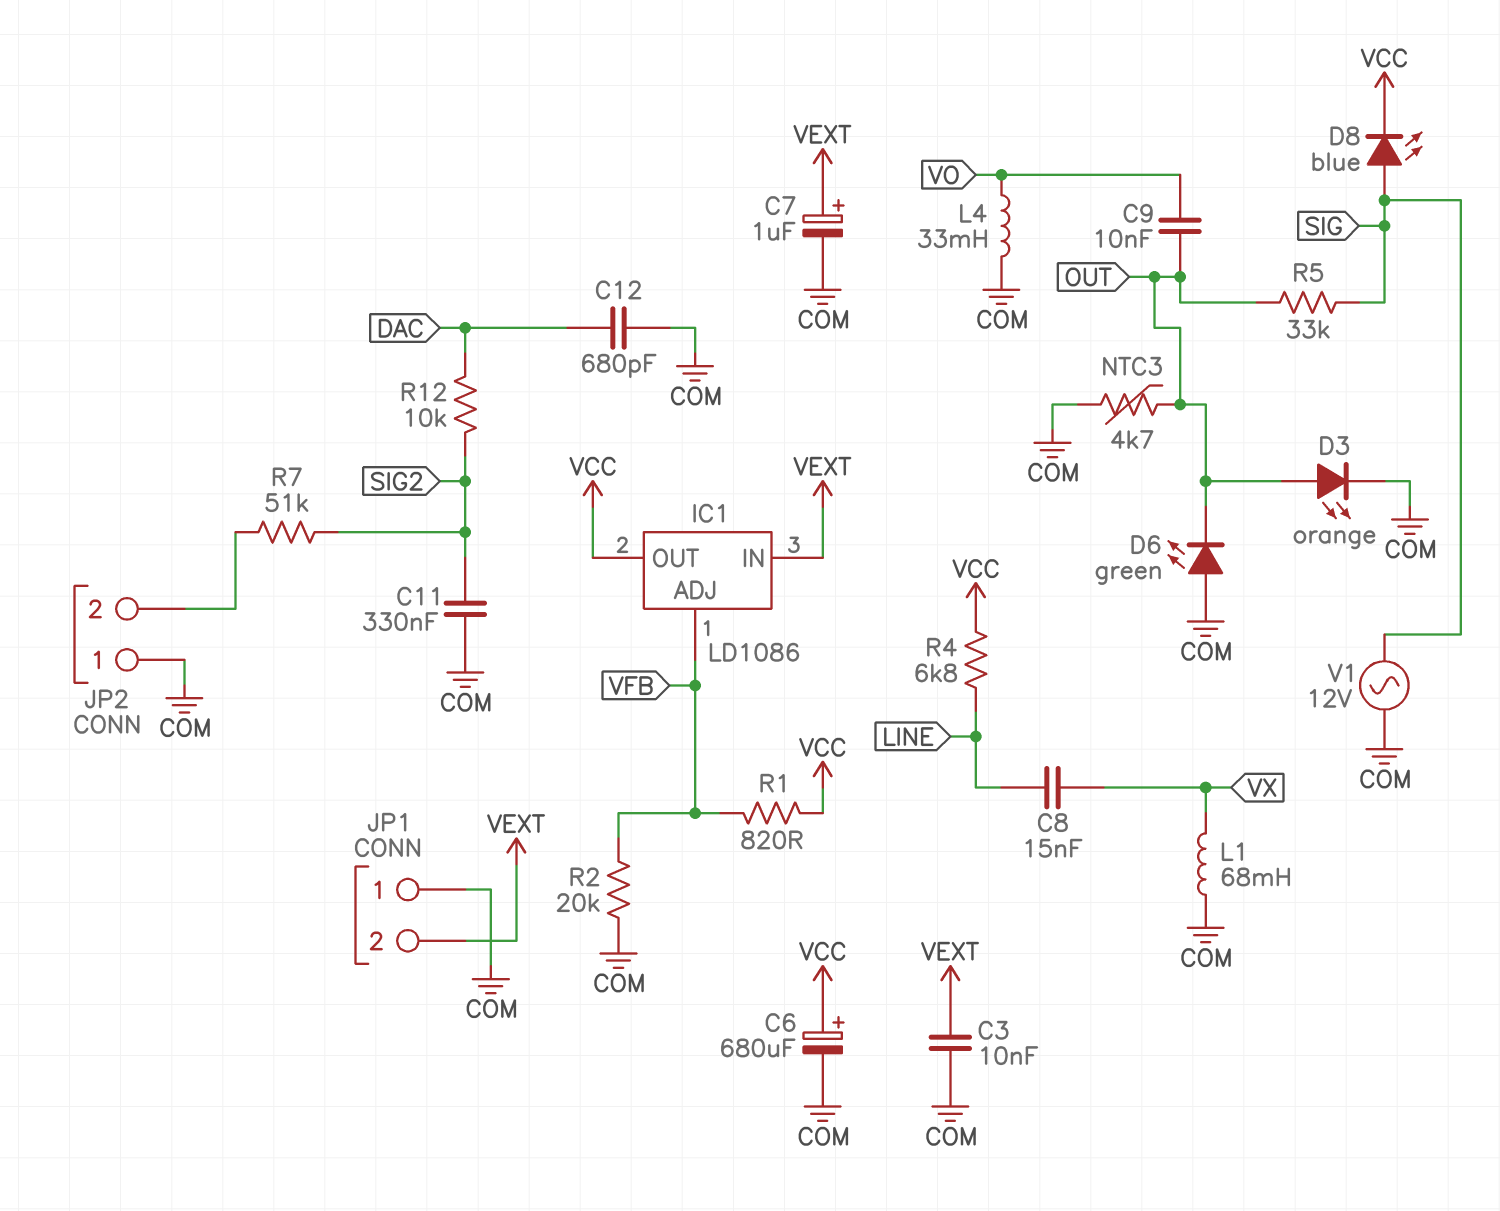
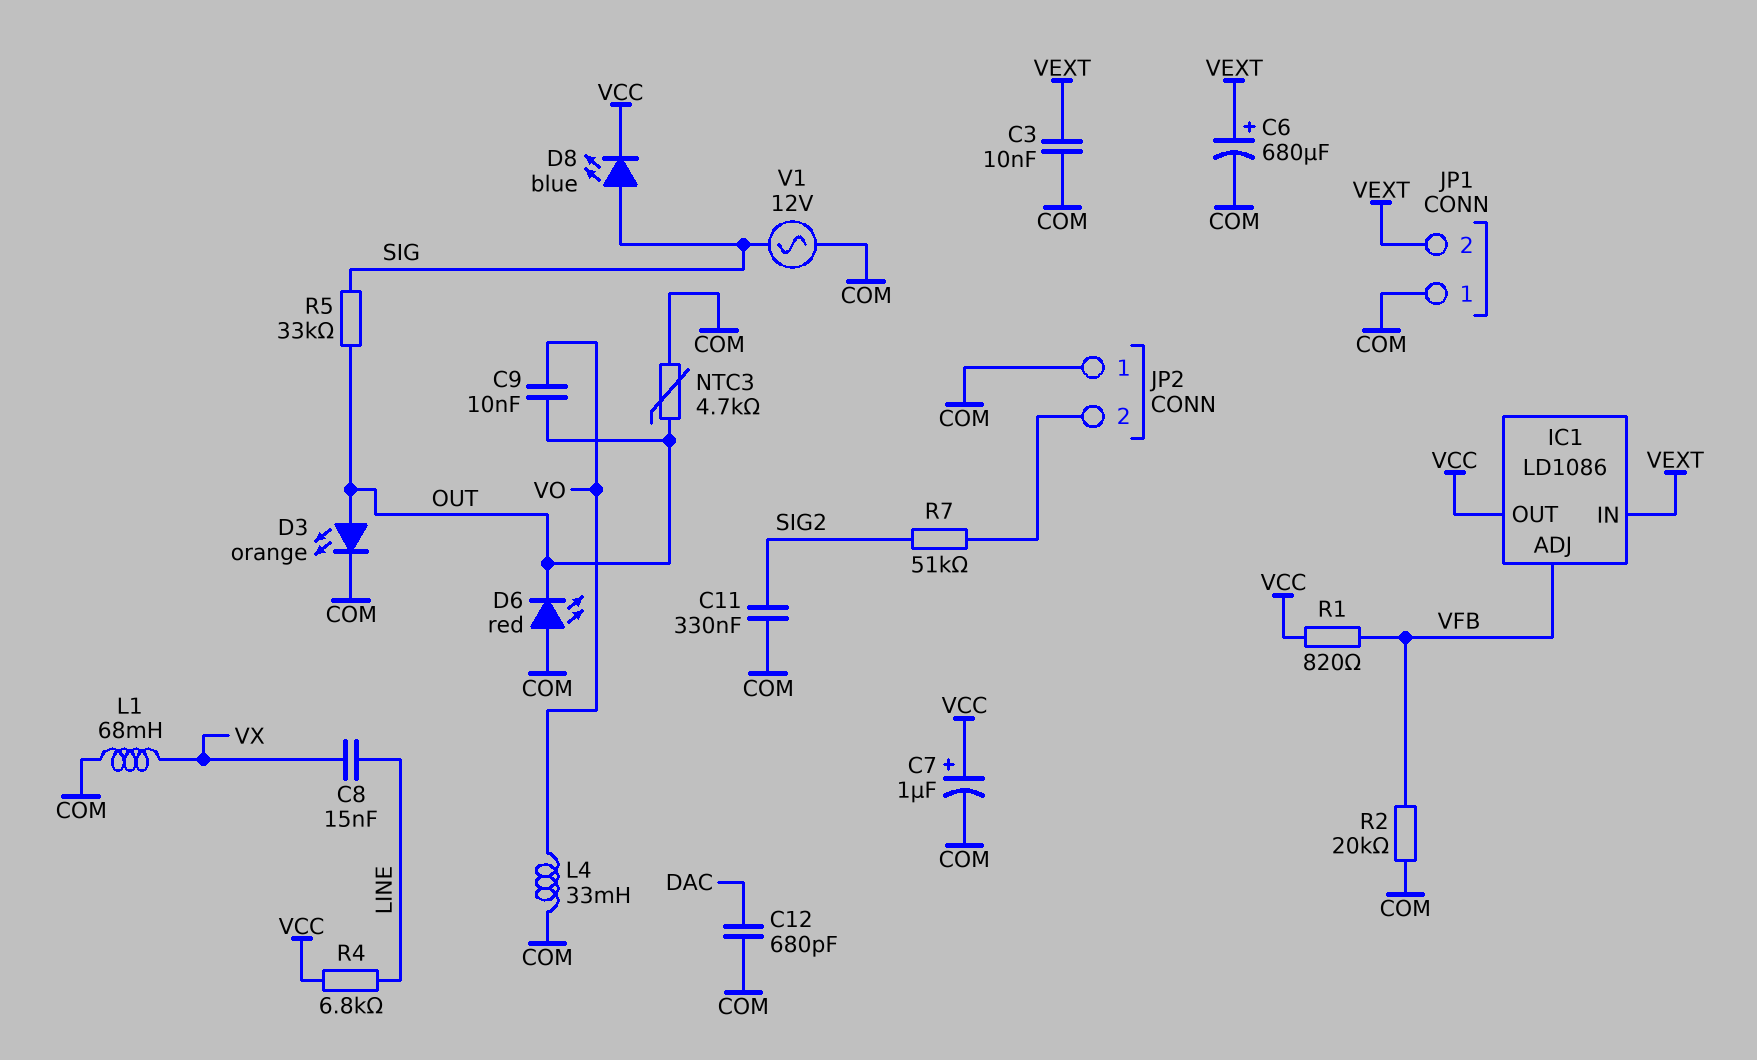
C6: 680uF (plus VCC, minus COM) -> 680uF (plus VEXT, minus COM)
C7: 1uF (plus VEXT, minus COM) -> 1uF (plus VCC, minus COM)
D6: LED green (A COM, K OUT) -> LED red (A COM, K OUT)
R12: 10k (DAC, SIG2) -> none

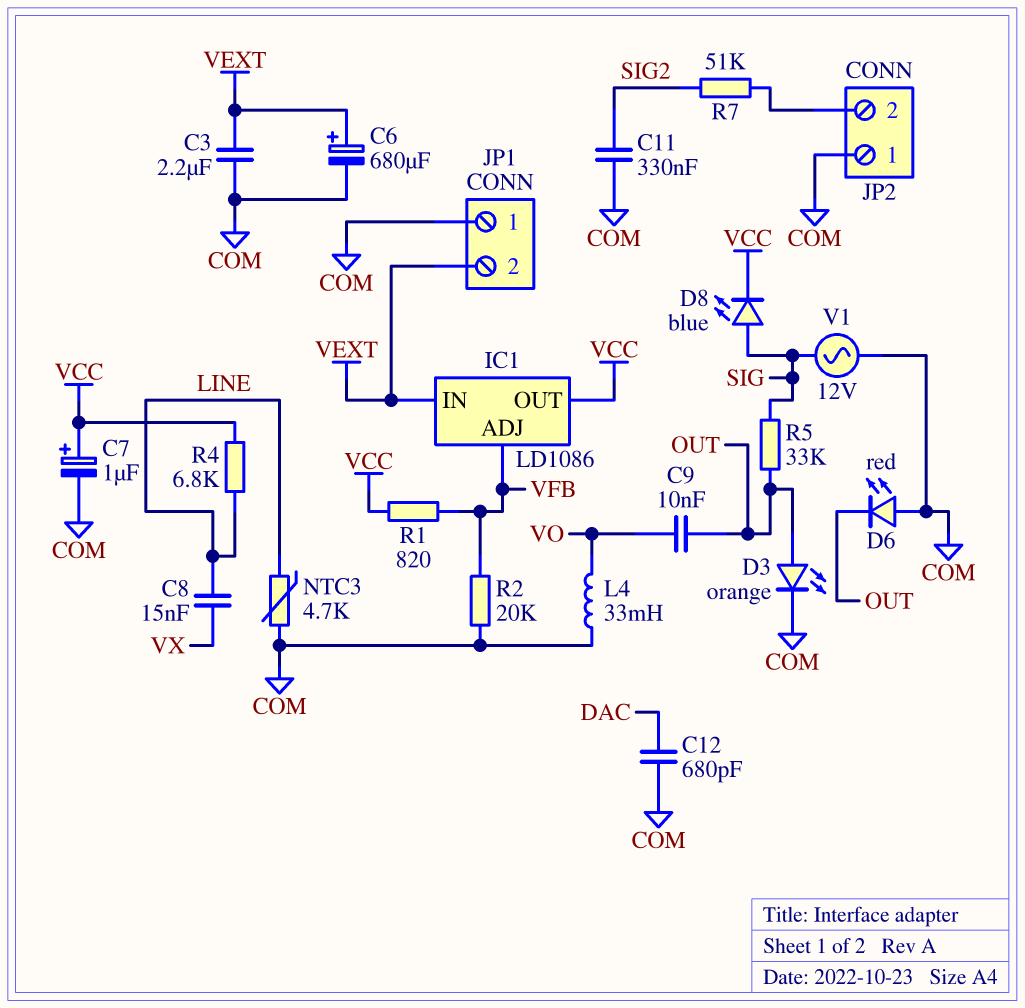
C3: 10nF (COM, VEXT) -> 2.2uF (COM, VEXT)
L1: 68mH (COM, VX) -> none
NTC3: 4.7k (COM, OUT) -> 4.7k (COM, LINE)

